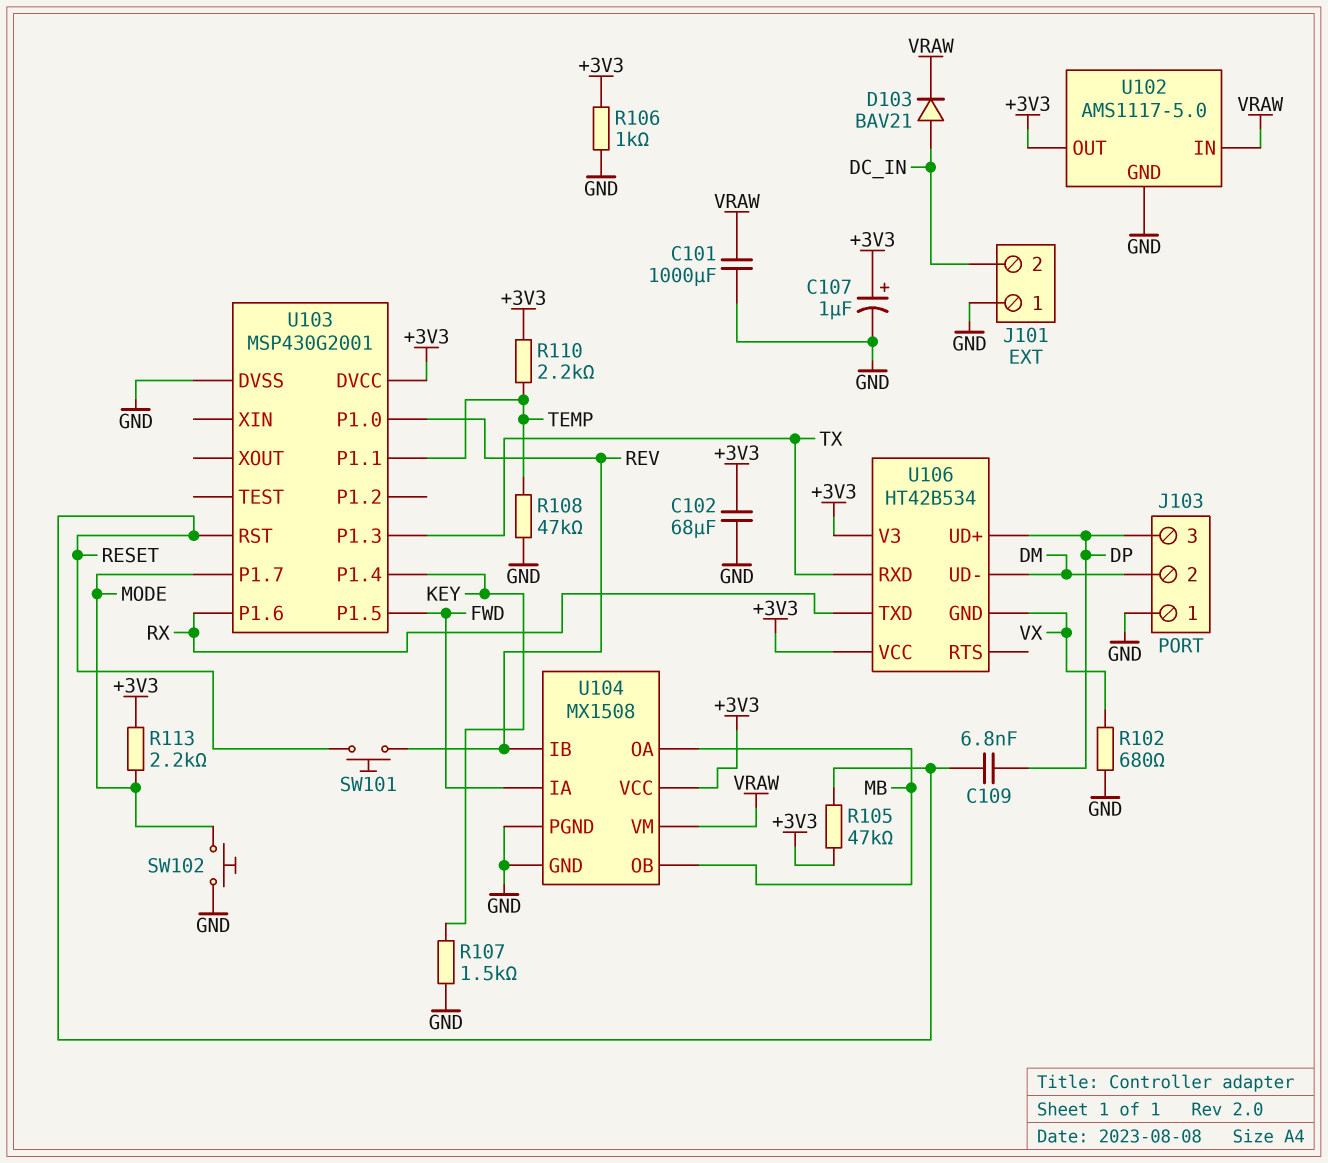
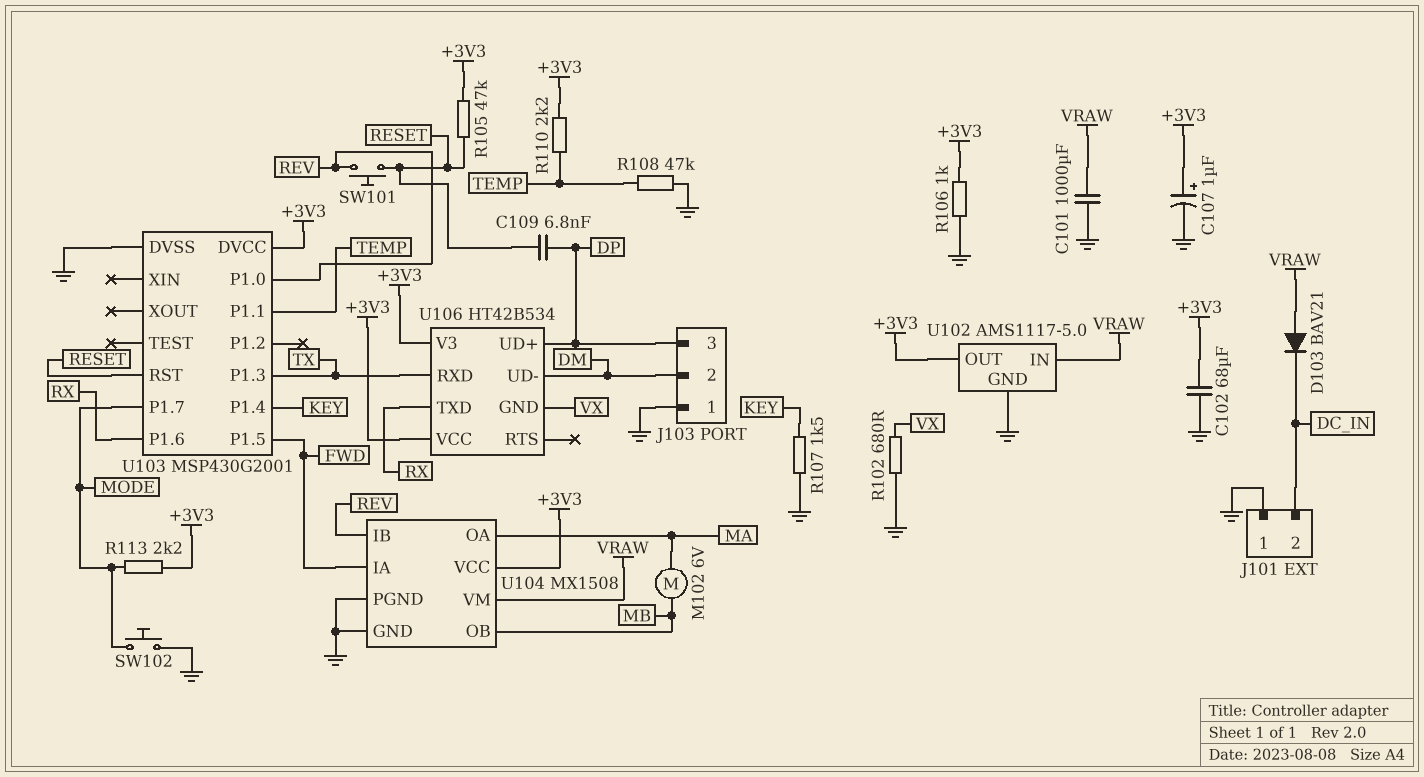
D103: diode BAV21 (A DC_IN, K VRAW) -> diode BAV21 (A VRAW, K DC_IN)
M102: none -> motor 6V (MA, MB)
U104 pin OA: MB -> MA

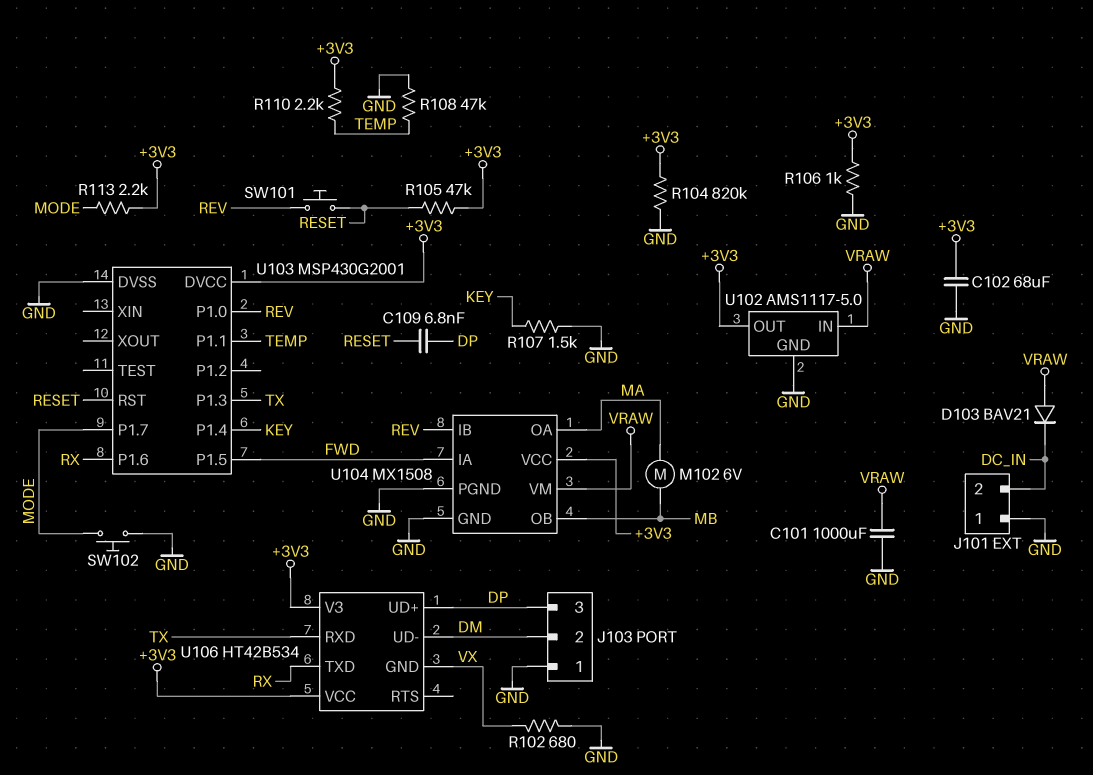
C107: 1uF (plus +3V3, minus GND) -> none
R104: none -> 820k (+3V3, GND)

